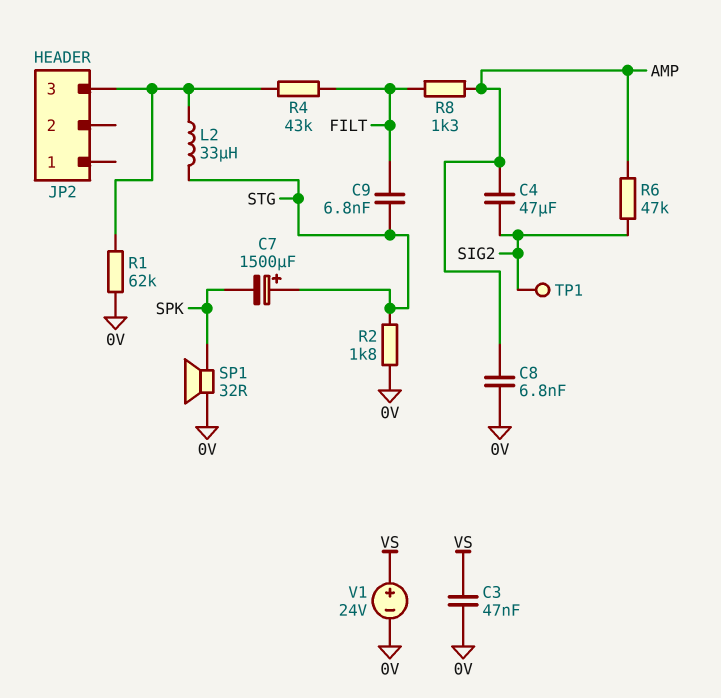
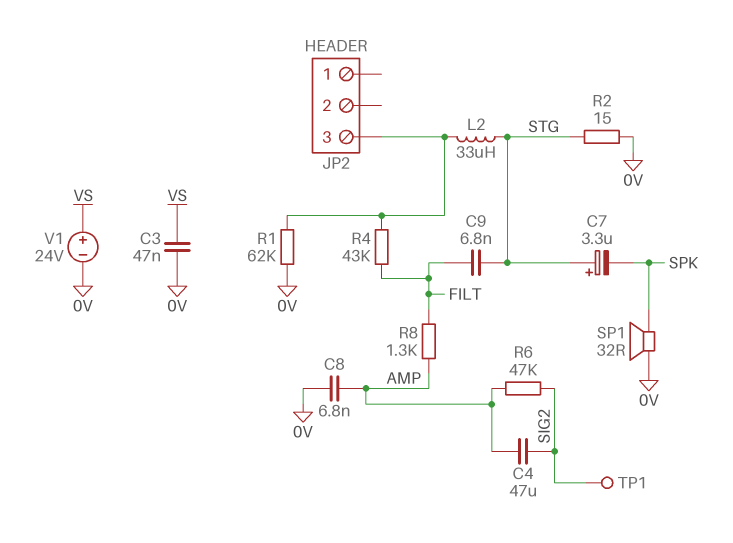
C7: 1500uF (plus STG, minus SPK) -> 3.3uF (plus STG, minus SPK)
R2: 1.8k (0V, STG) -> 15 (0V, STG)

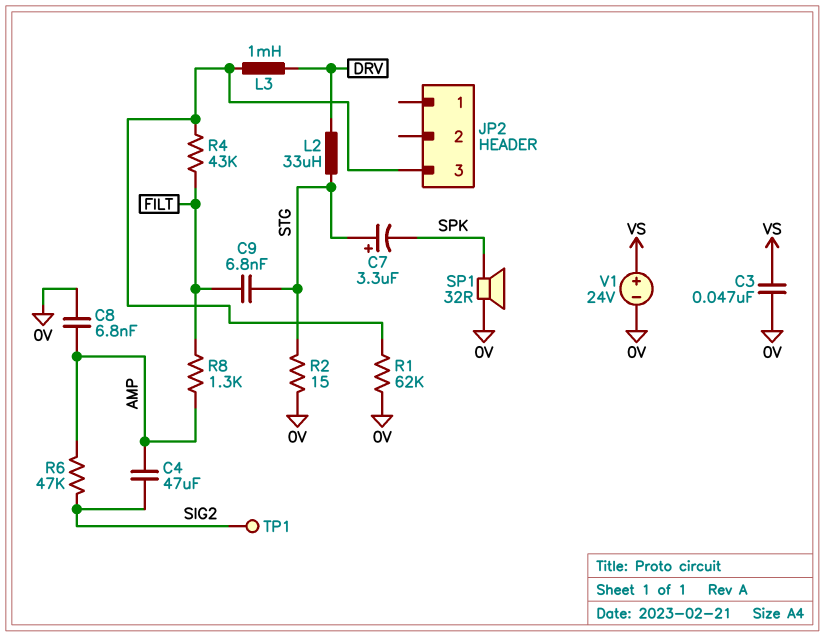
L2: 33uH (JP2/3, STG) -> 33uH (DRV, STG)
L3: none -> 1mH (DRV, JP2/3)

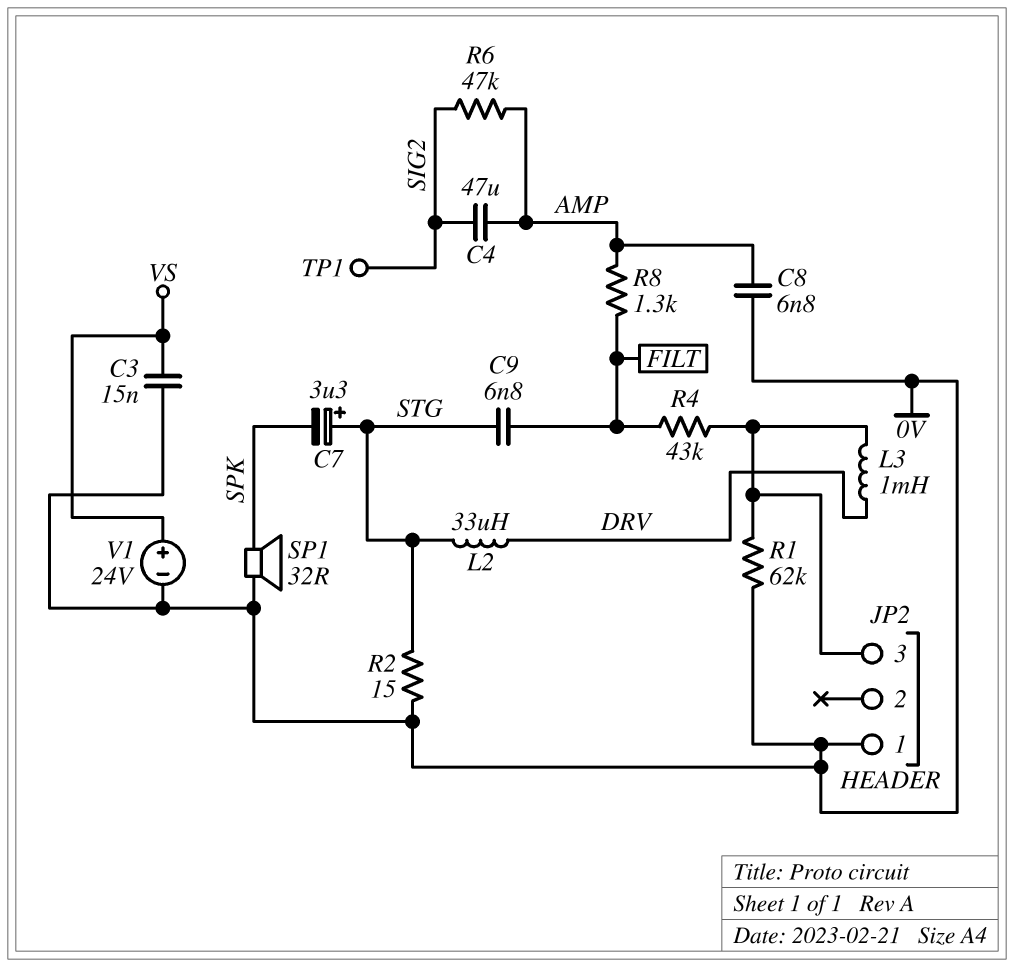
C3: 47nF (0V, VS) -> 15nF (0V, VS)
JP2 pin 1: none -> 0V

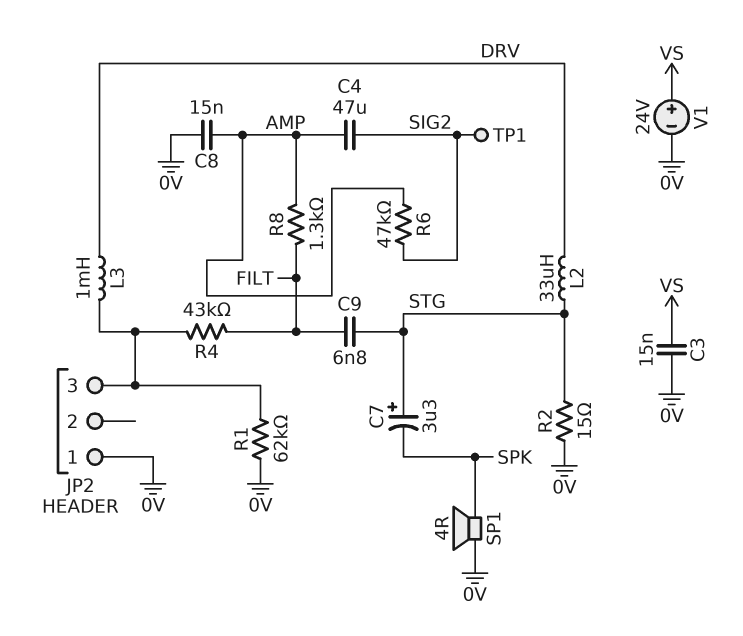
C8: 6.8nF (0V, AMP) -> 15nF (0V, AMP)
SP1: speaker 32R (0V, SPK) -> speaker 4R (0V, SPK)

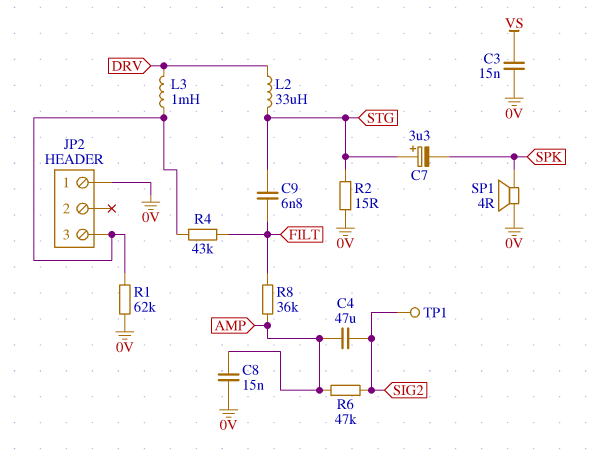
R8: 1.3k (AMP, FILT) -> 36k (AMP, FILT)
V1: 24V (plus VS, minus 0V) -> none

